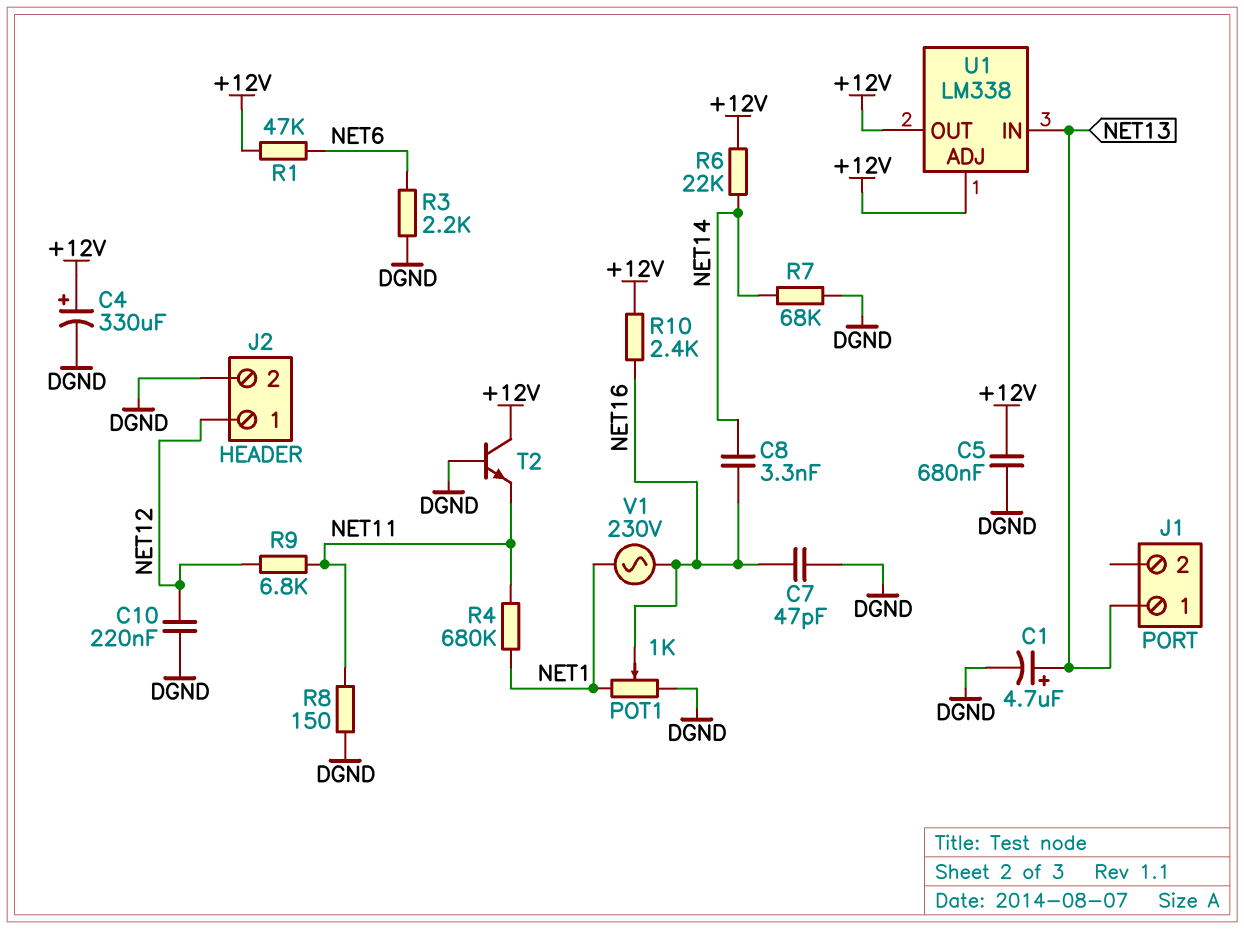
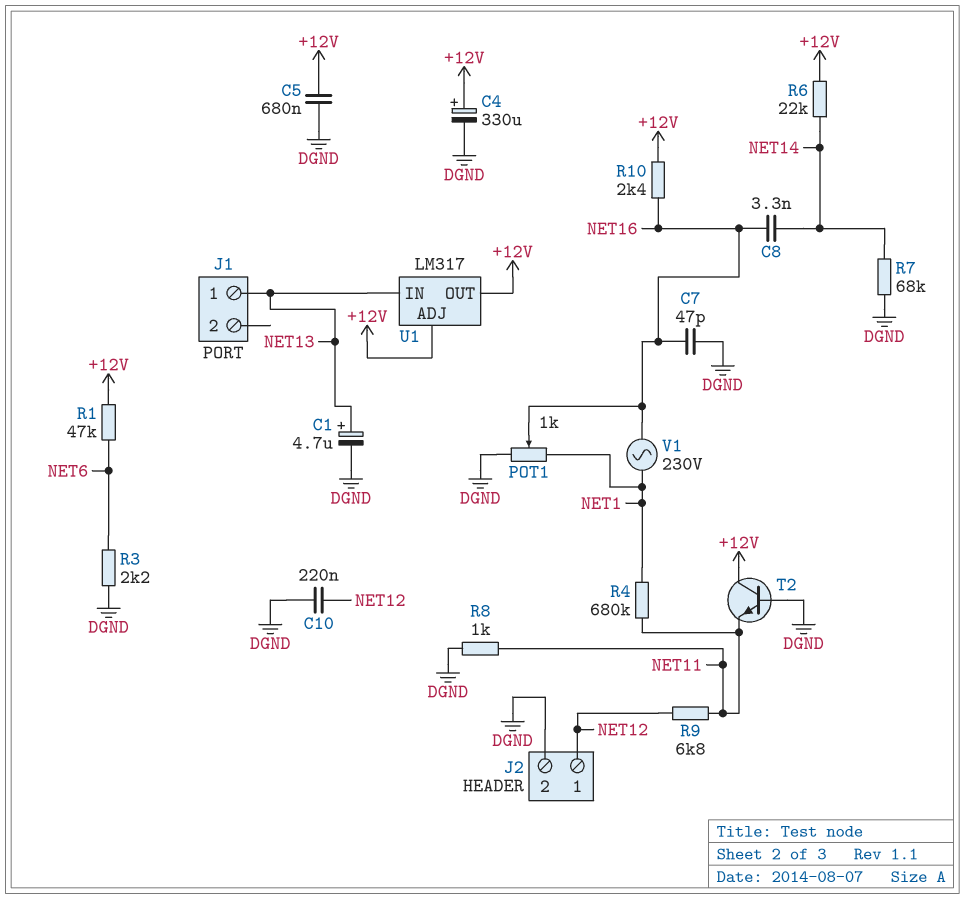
R8: 150 (DGND, NET11) -> 1k (DGND, NET11)
U1: LM338 -> LM317

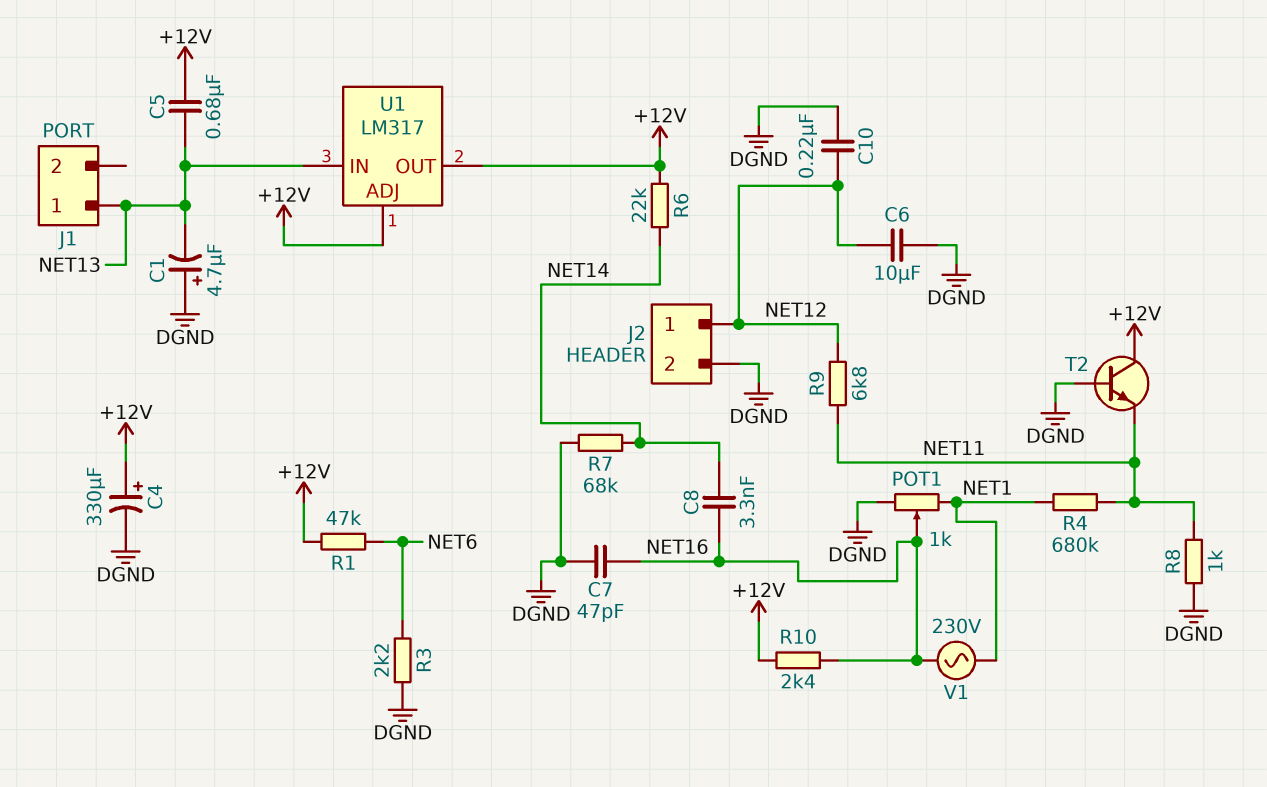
C1: 4.7uF (plus NET13, minus DGND) -> 4.7uF (plus DGND, minus NET13)
C5: 680nF (+12V, DGND) -> 680nF (+12V, NET13)
C6: none -> 10uF (DGND, NET12)

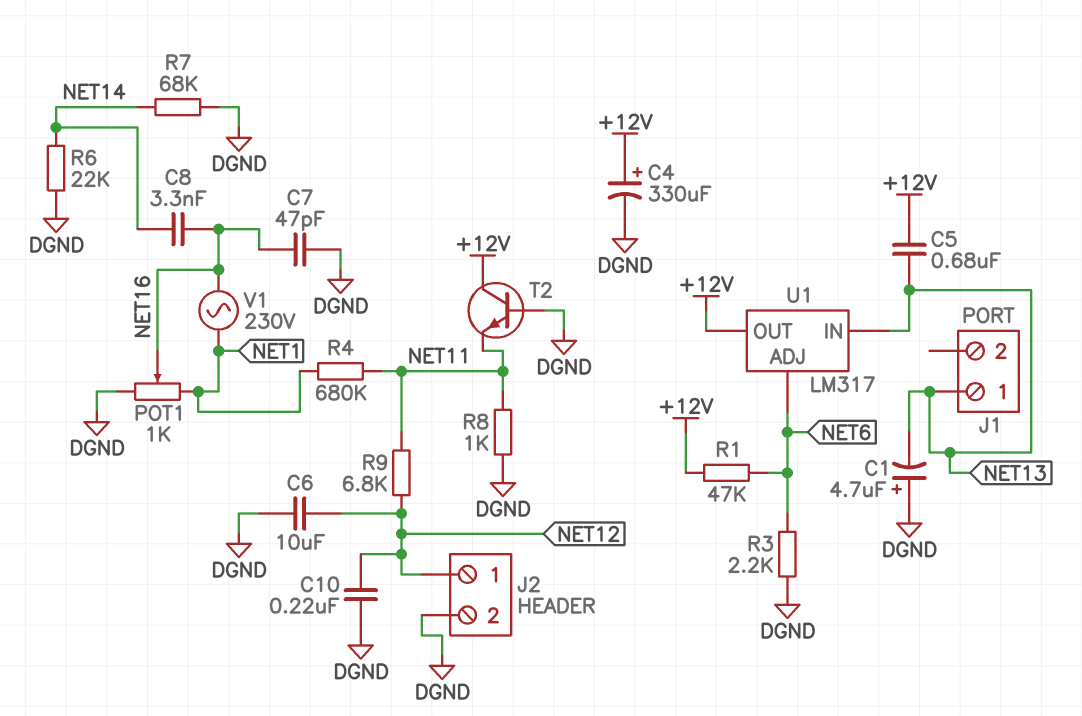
R6: 22k (+12V, NET14) -> 22k (DGND, NET14)
R10: 2.4k (+12V, NET16) -> none
U1 pin ADJ: +12V -> NET6

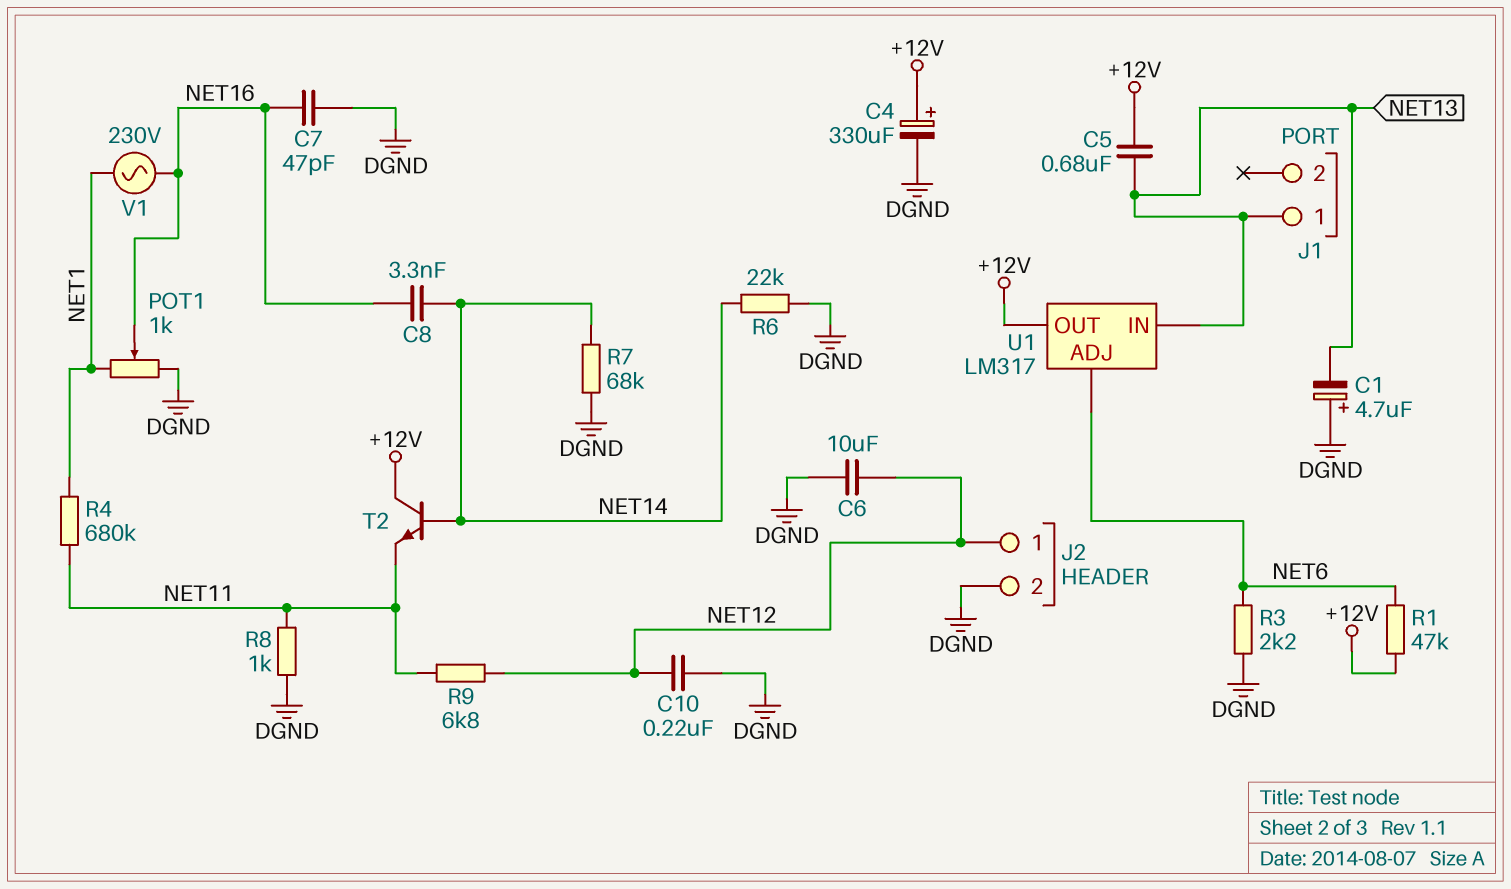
T2: NPN (B DGND, C +12V, E NET11) -> NPN (B NET14, C +12V, E NET11)

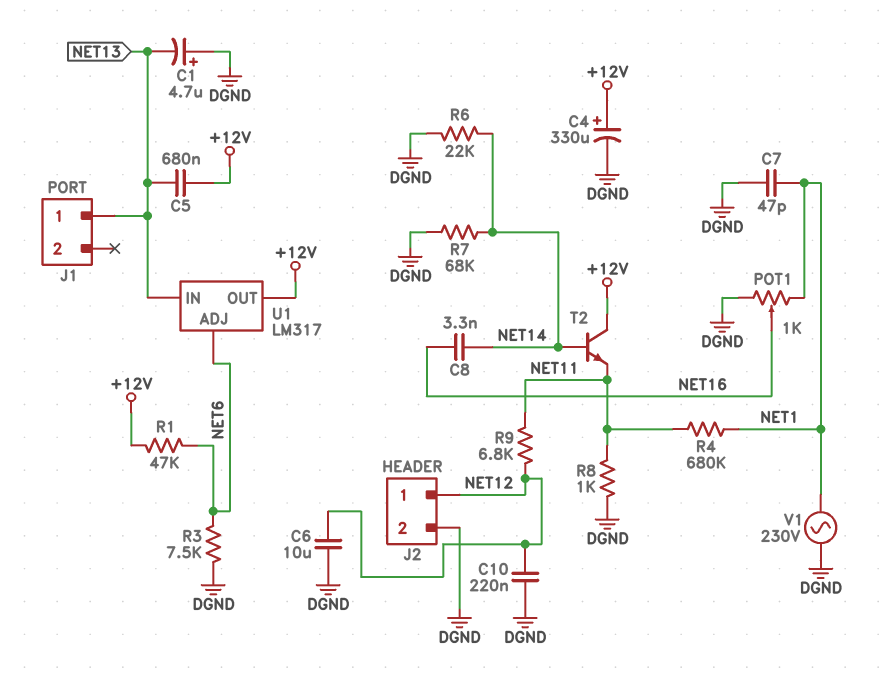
C7: 47pF (DGND, NET16) -> 47pF (DGND, NET1)
R3: 2.2k (DGND, NET6) -> 7.5k (DGND, NET6)
V1: AC 230V (NET1, NET16) -> AC 230V (DGND, NET1)

